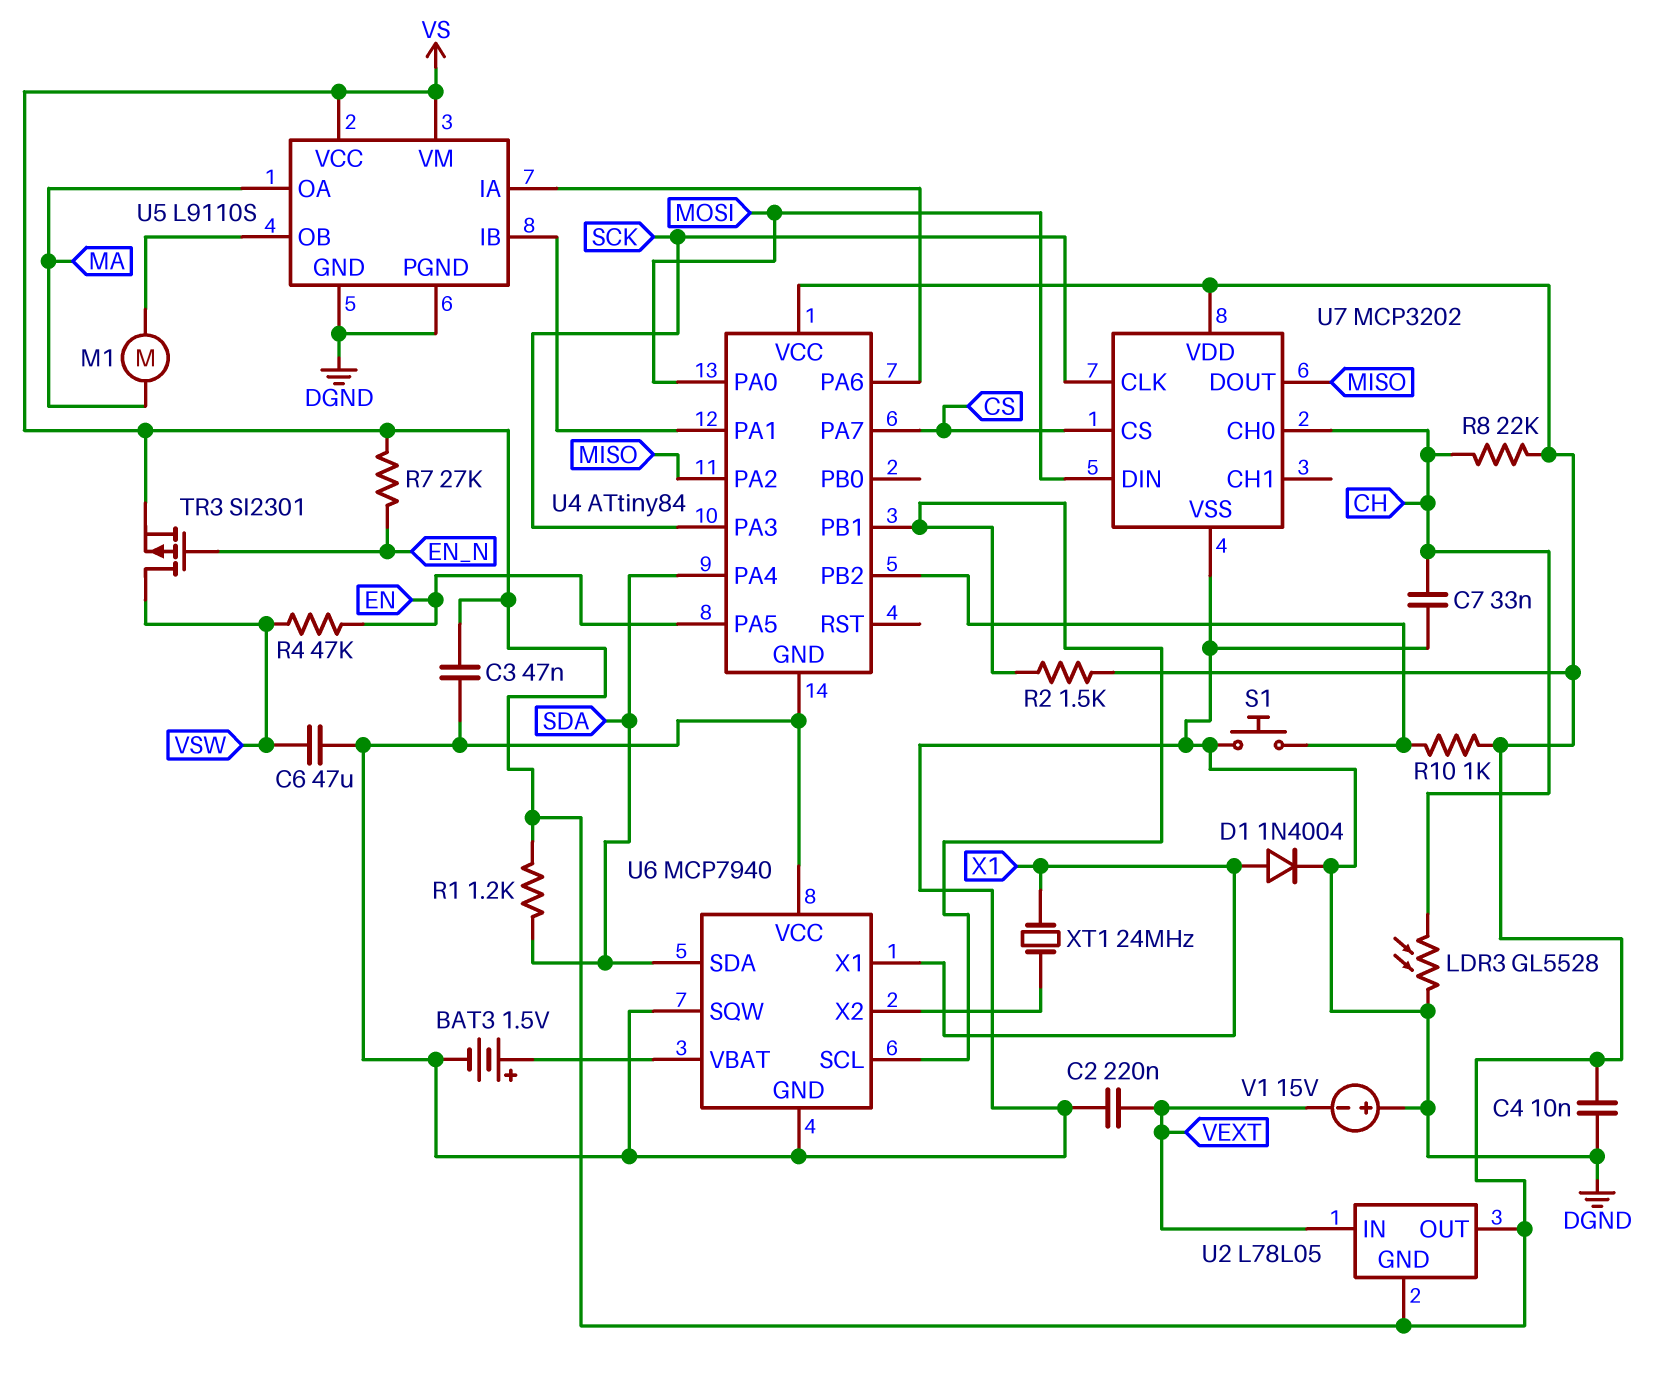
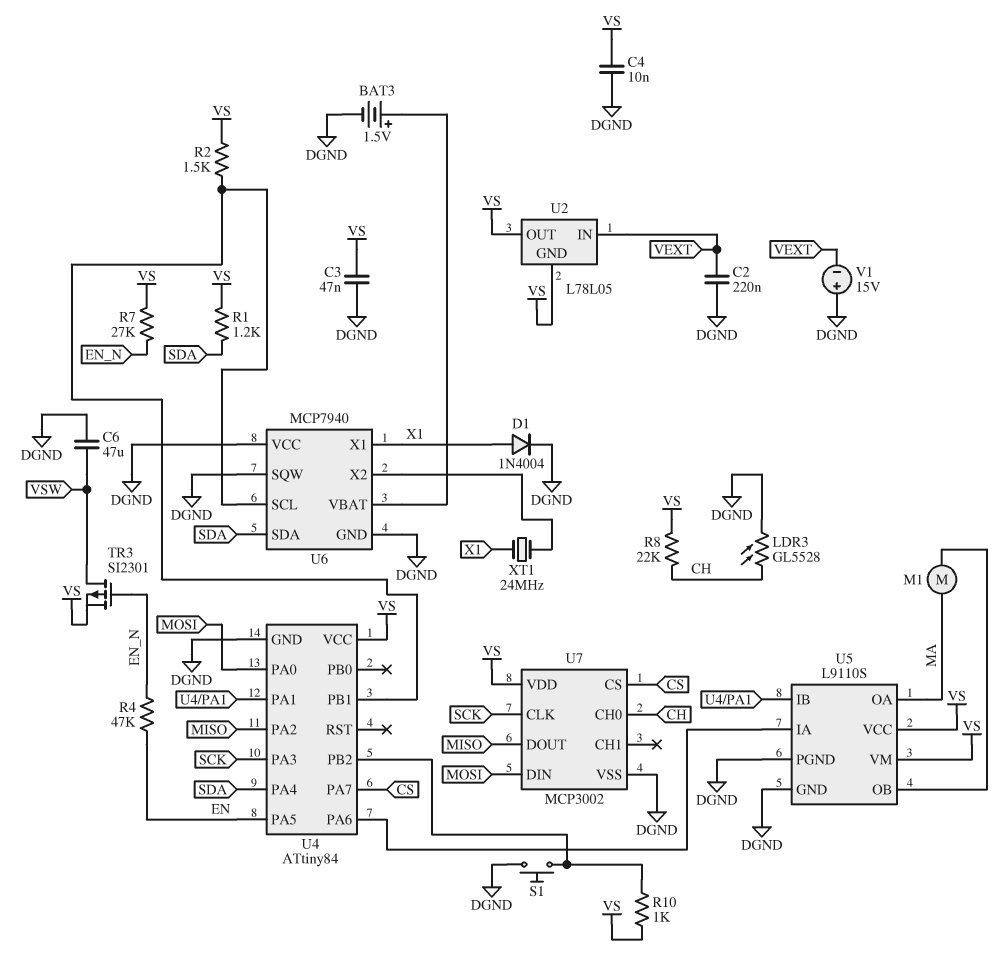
C7: 33nF (CH, DGND) -> none
R4: 47k (EN, VSW) -> 47k (EN, EN_N)
U7: MCP3202 -> MCP3002

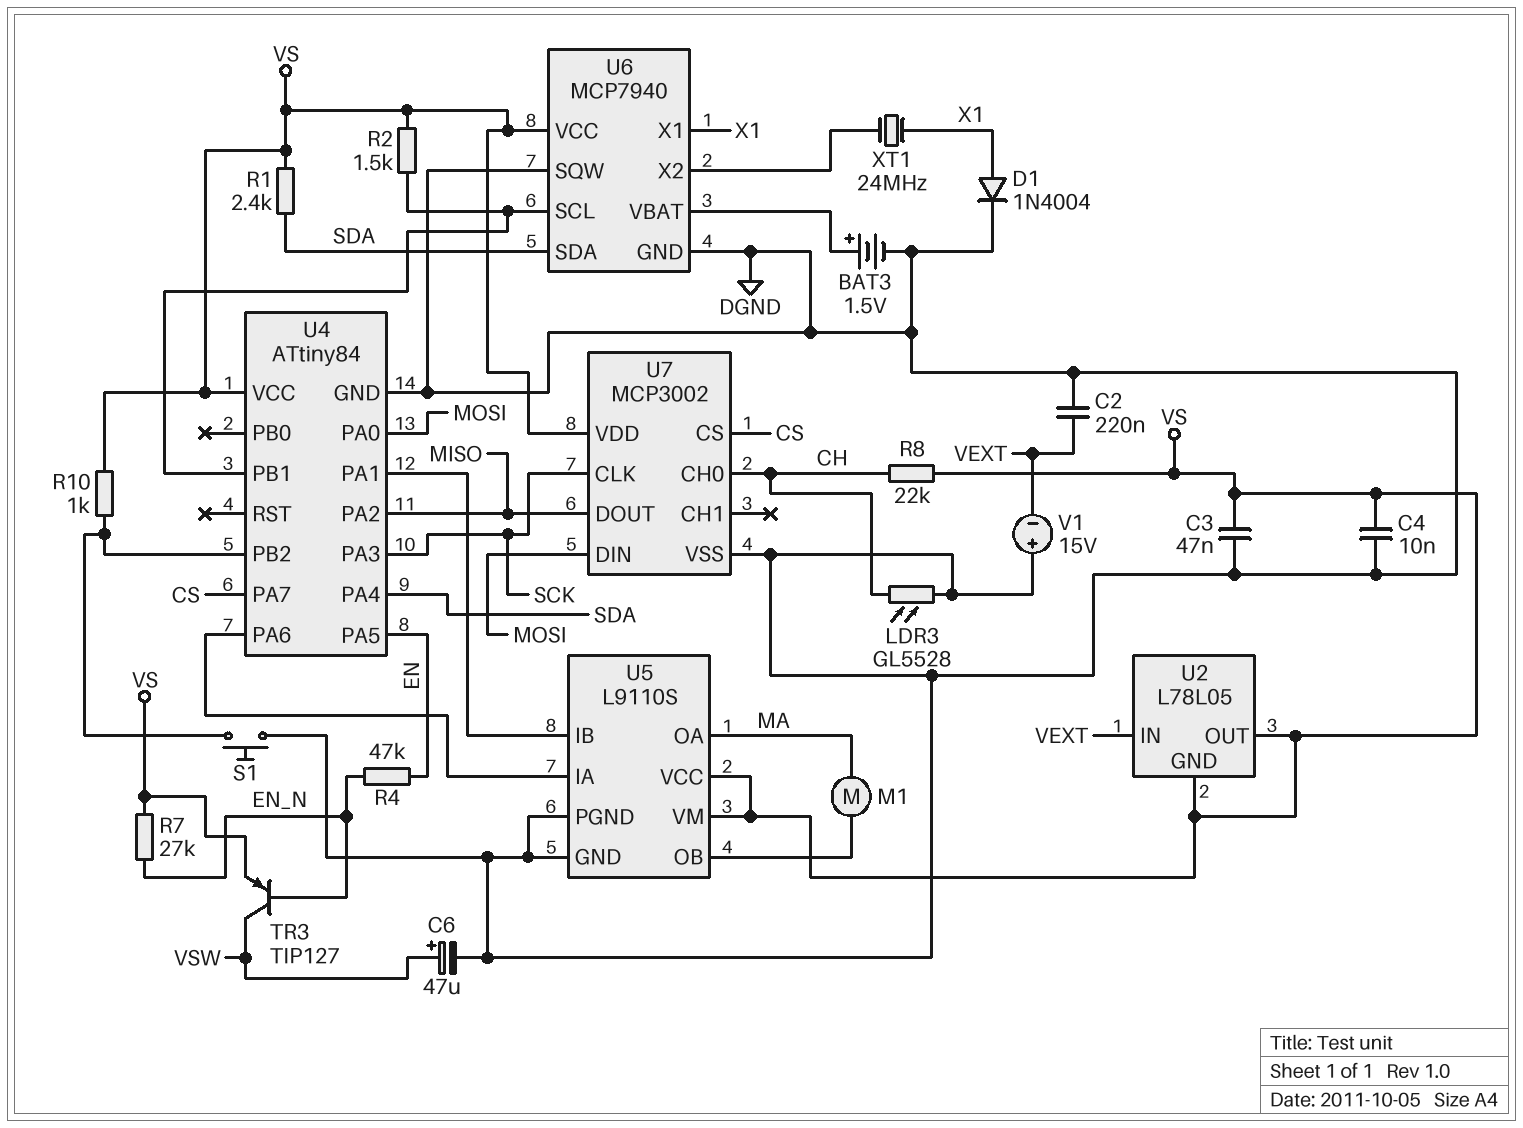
C6: 47uF (DGND, VSW) -> 47uF (plus VSW, minus DGND)
R1: 1.2k (SDA, VS) -> 2.4k (SDA, VS)
TR3: PMOS SI2301 (G EN_N, D VSW, S VS) -> PNP TIP127 (B EN_N, C VSW, E VS)
U6 pin VCC: DGND -> VS

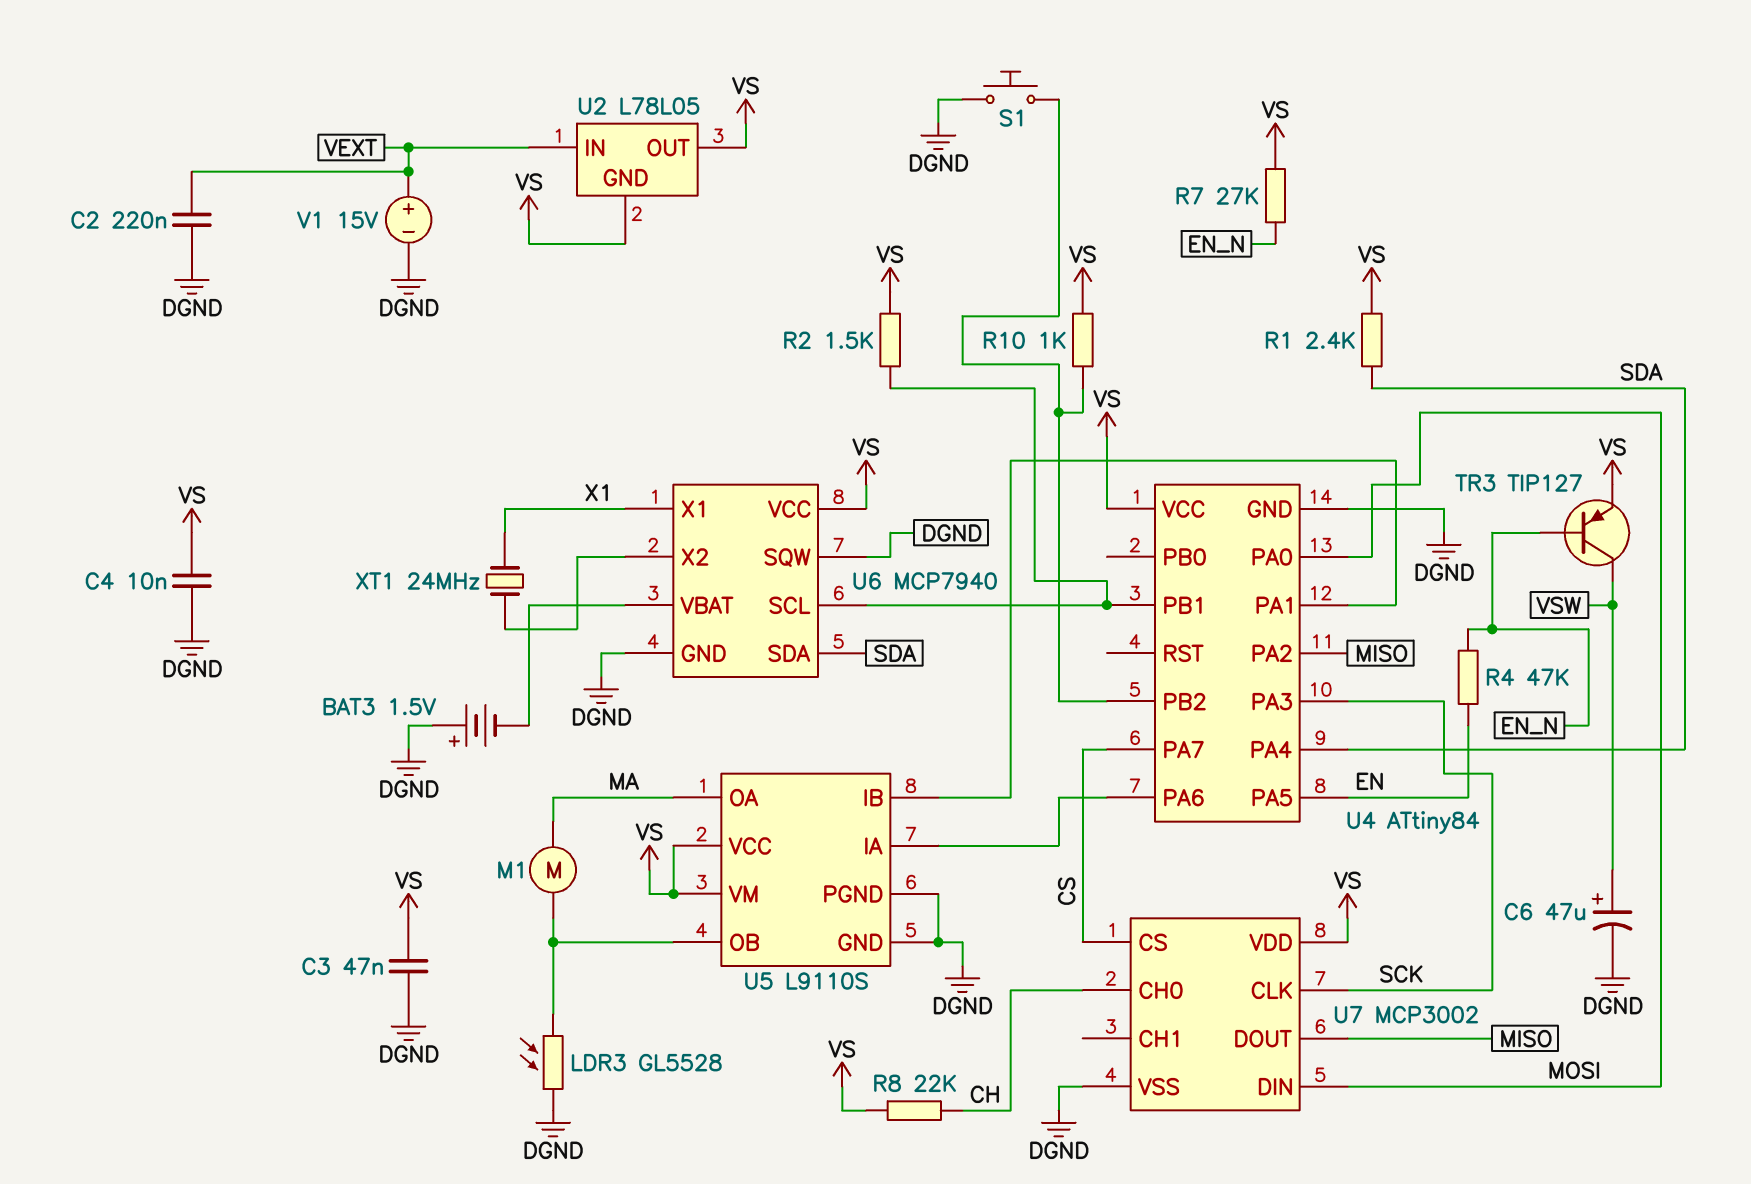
BAT3: 1.5V (plus U6/VBAT, minus DGND) -> 1.5V (plus DGND, minus U6/VBAT)
D1: diode 1N4004 (A X1, K DGND) -> none
LDR3: GL5528 (CH, DGND) -> GL5528 (DGND, U5/OB)
V1: 15V (plus DGND, minus VEXT) -> 15V (plus VEXT, minus DGND)

